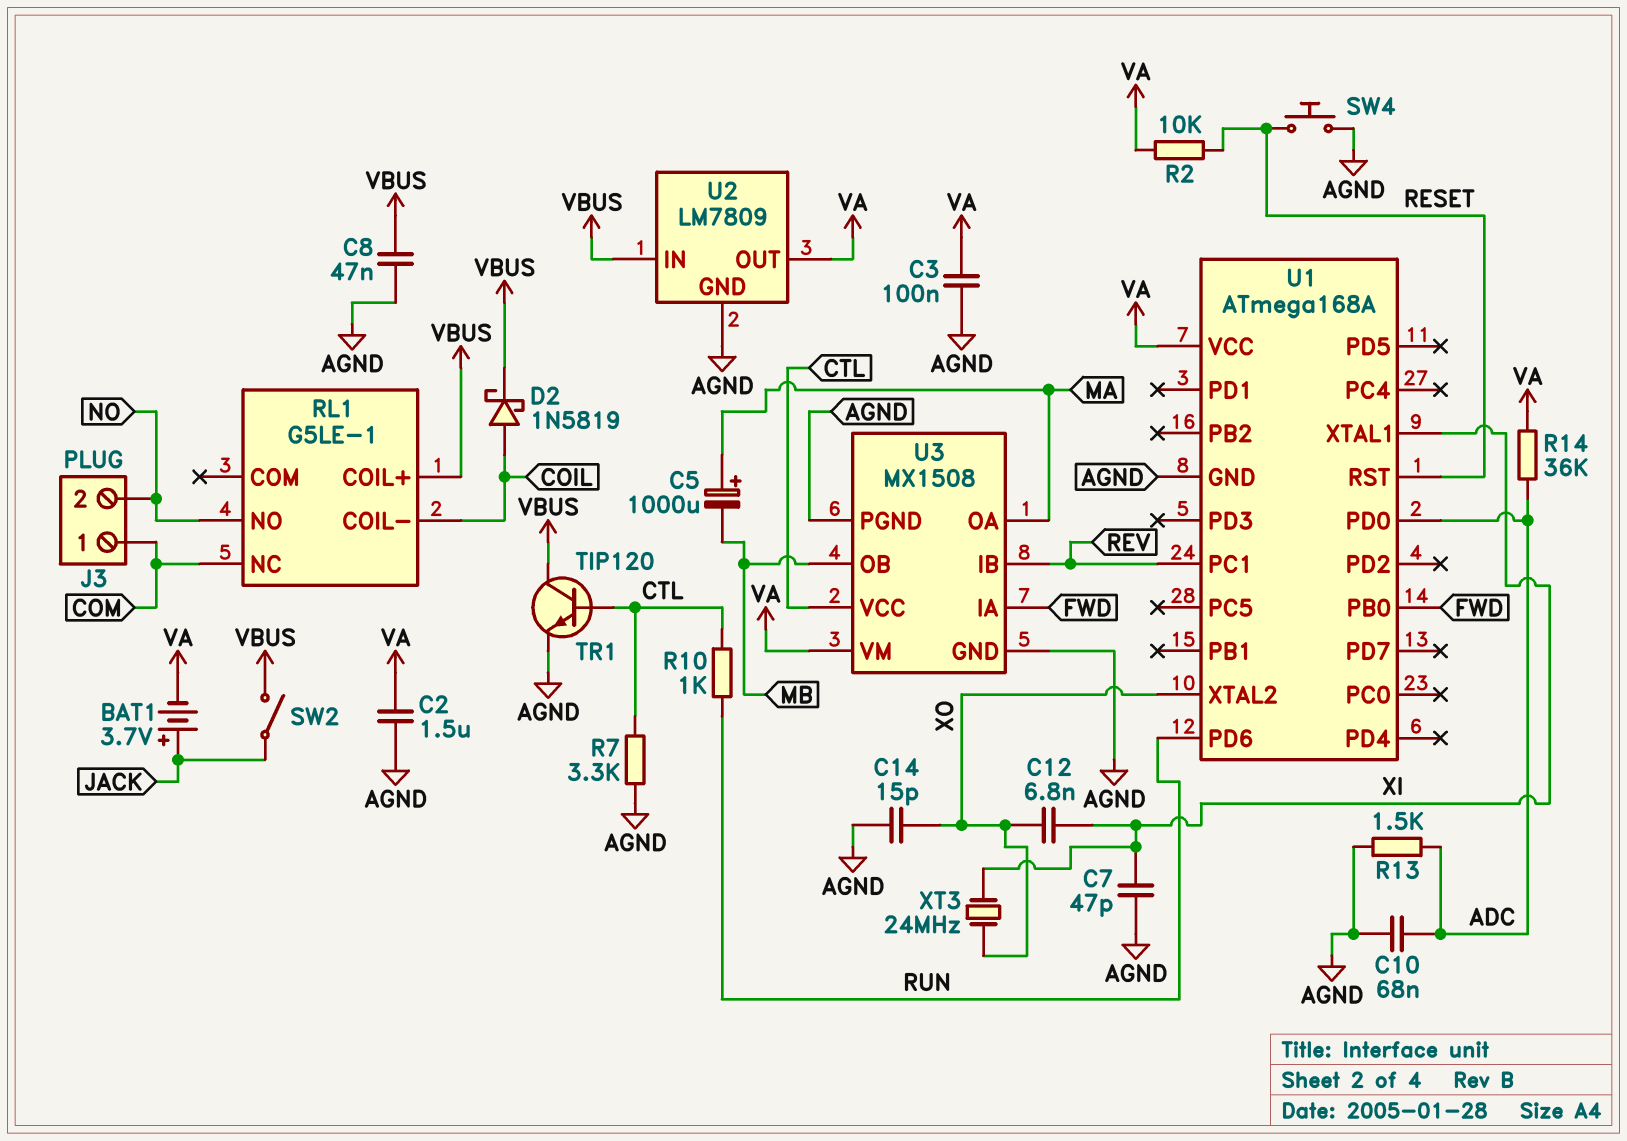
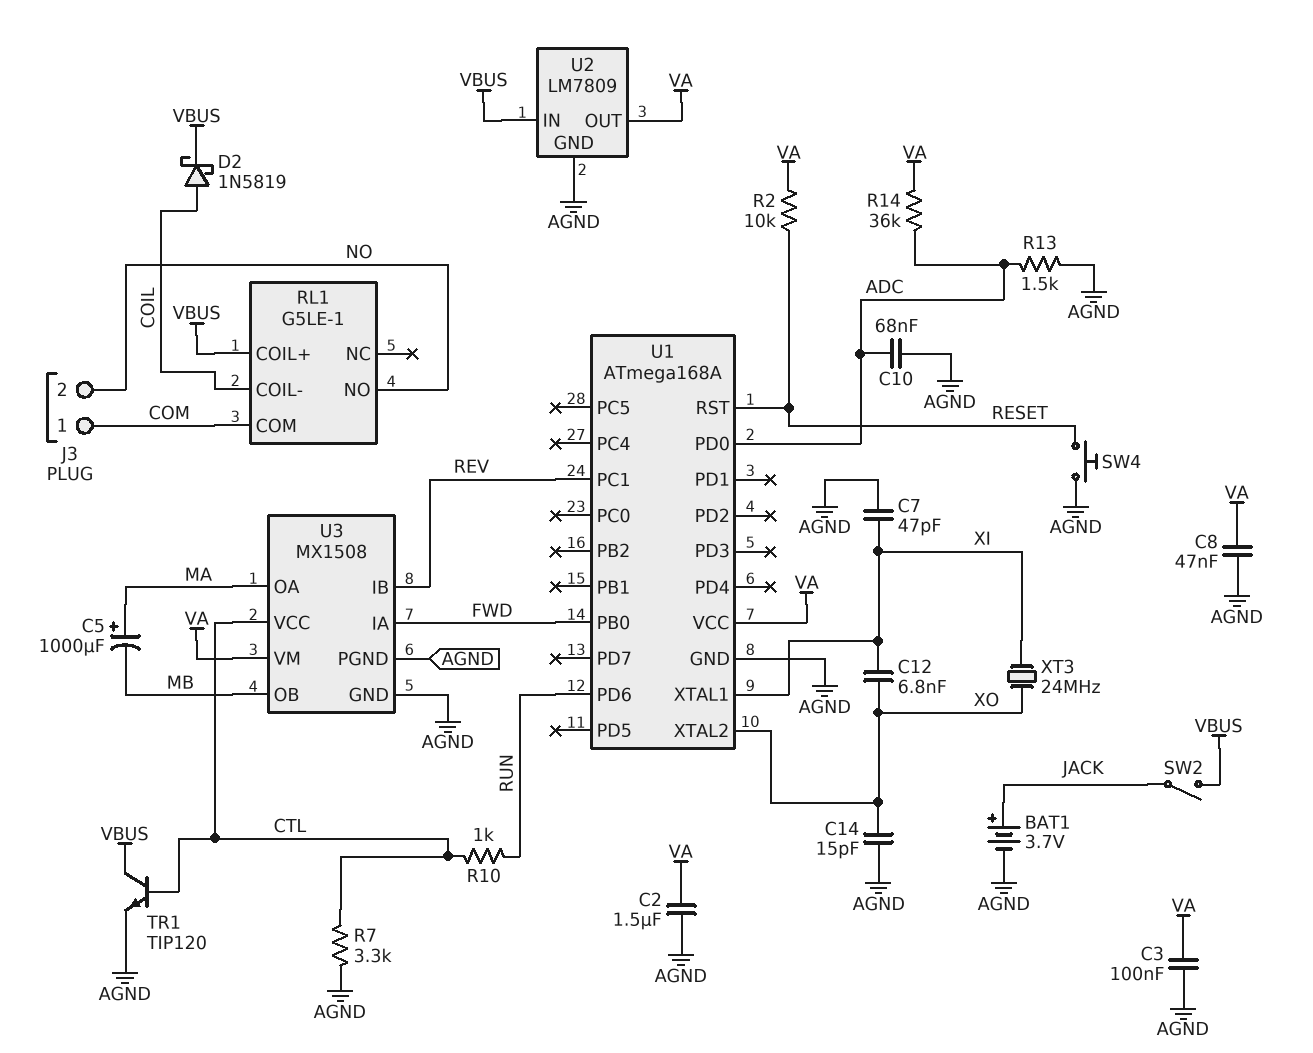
BAT1: 3.7V (plus JACK, minus VA) -> 3.7V (plus JACK, minus AGND)
C8: 47nF (AGND, VBUS) -> 47nF (AGND, VA)
RL1 pin COM: none -> COM
RL1 pin NC: COM -> none

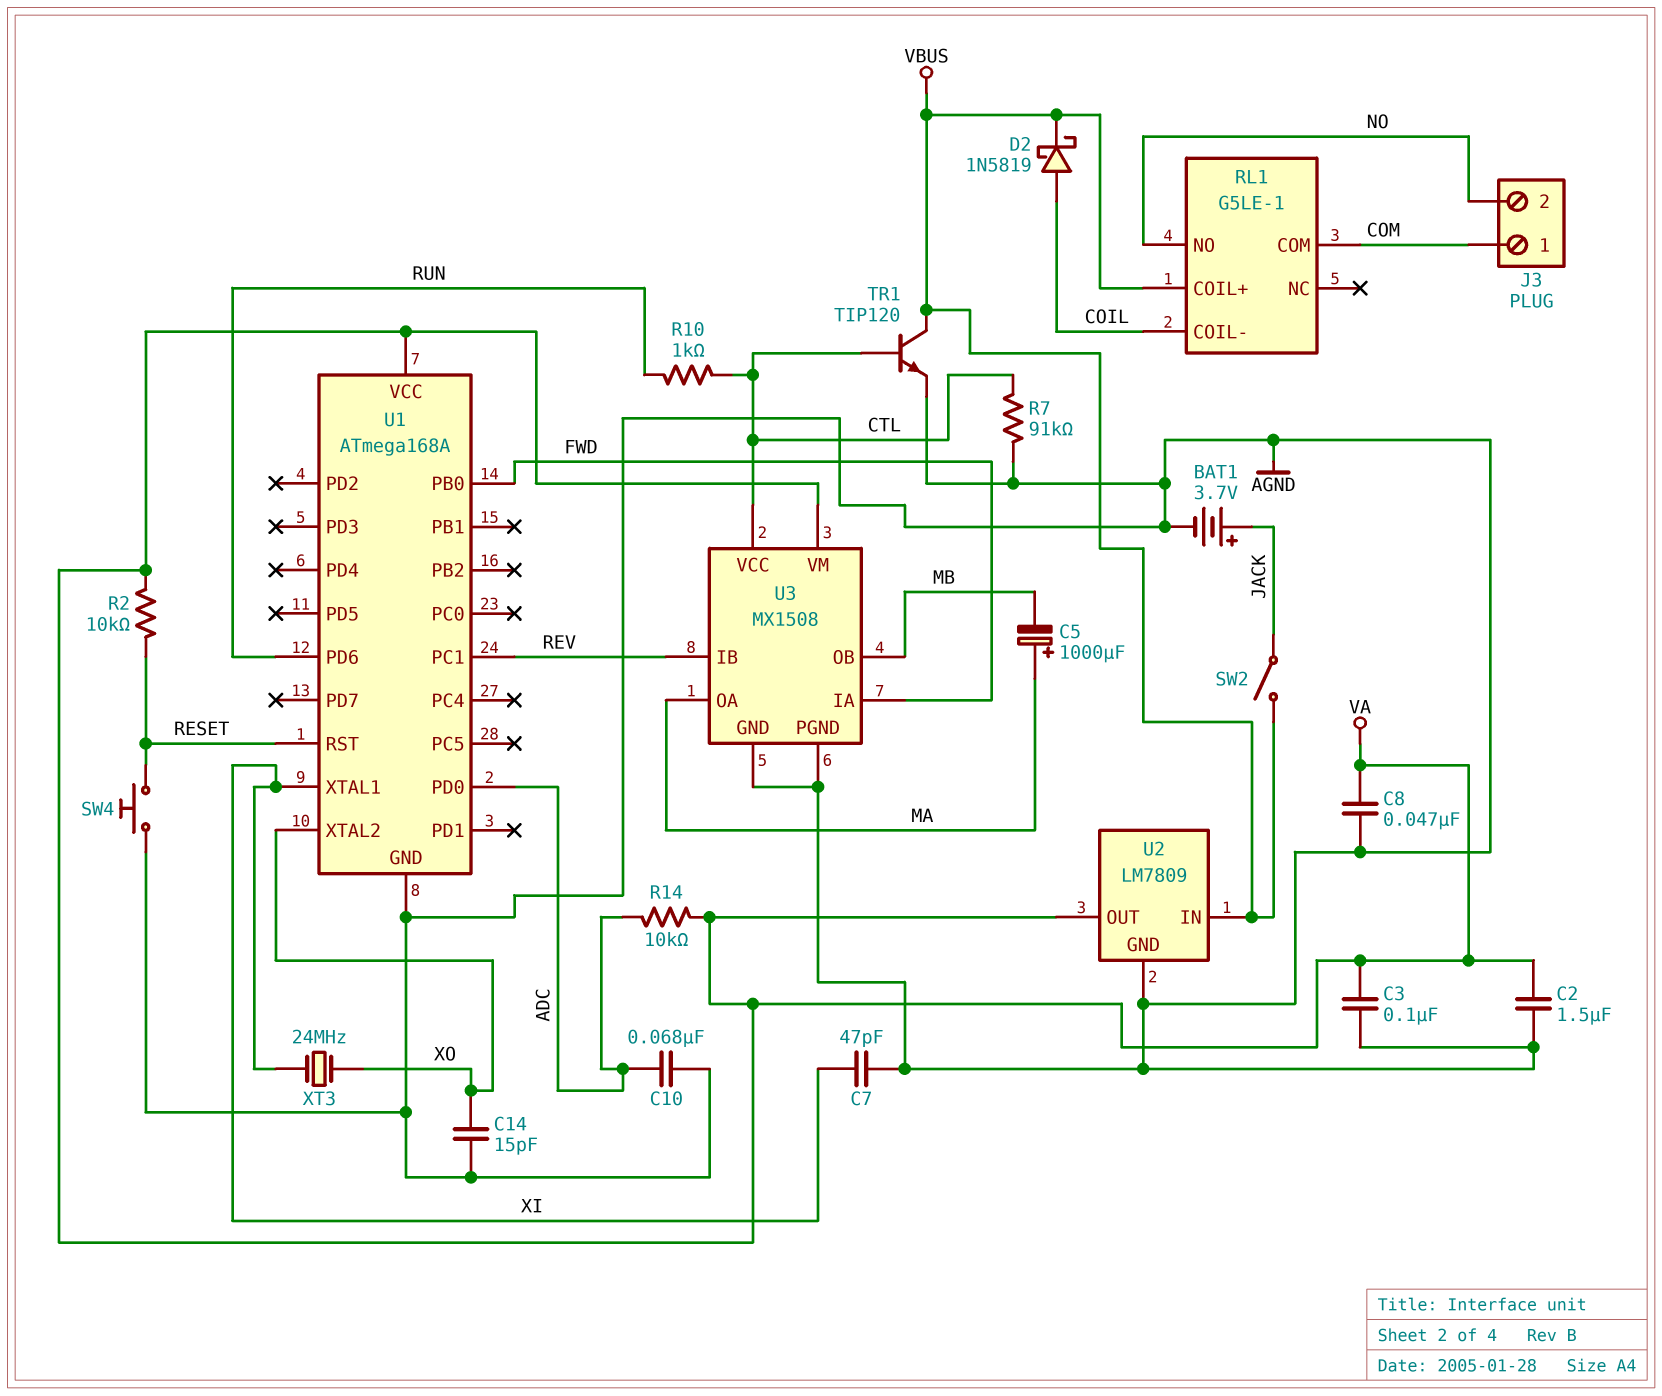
C12: 6.8nF (XI, XO) -> none
R7: 3.3k (AGND, CTL) -> 91k (AGND, CTL)
R13: 1.5k (ADC, AGND) -> none
R14: 36k (ADC, VA) -> 10k (ADC, VA)

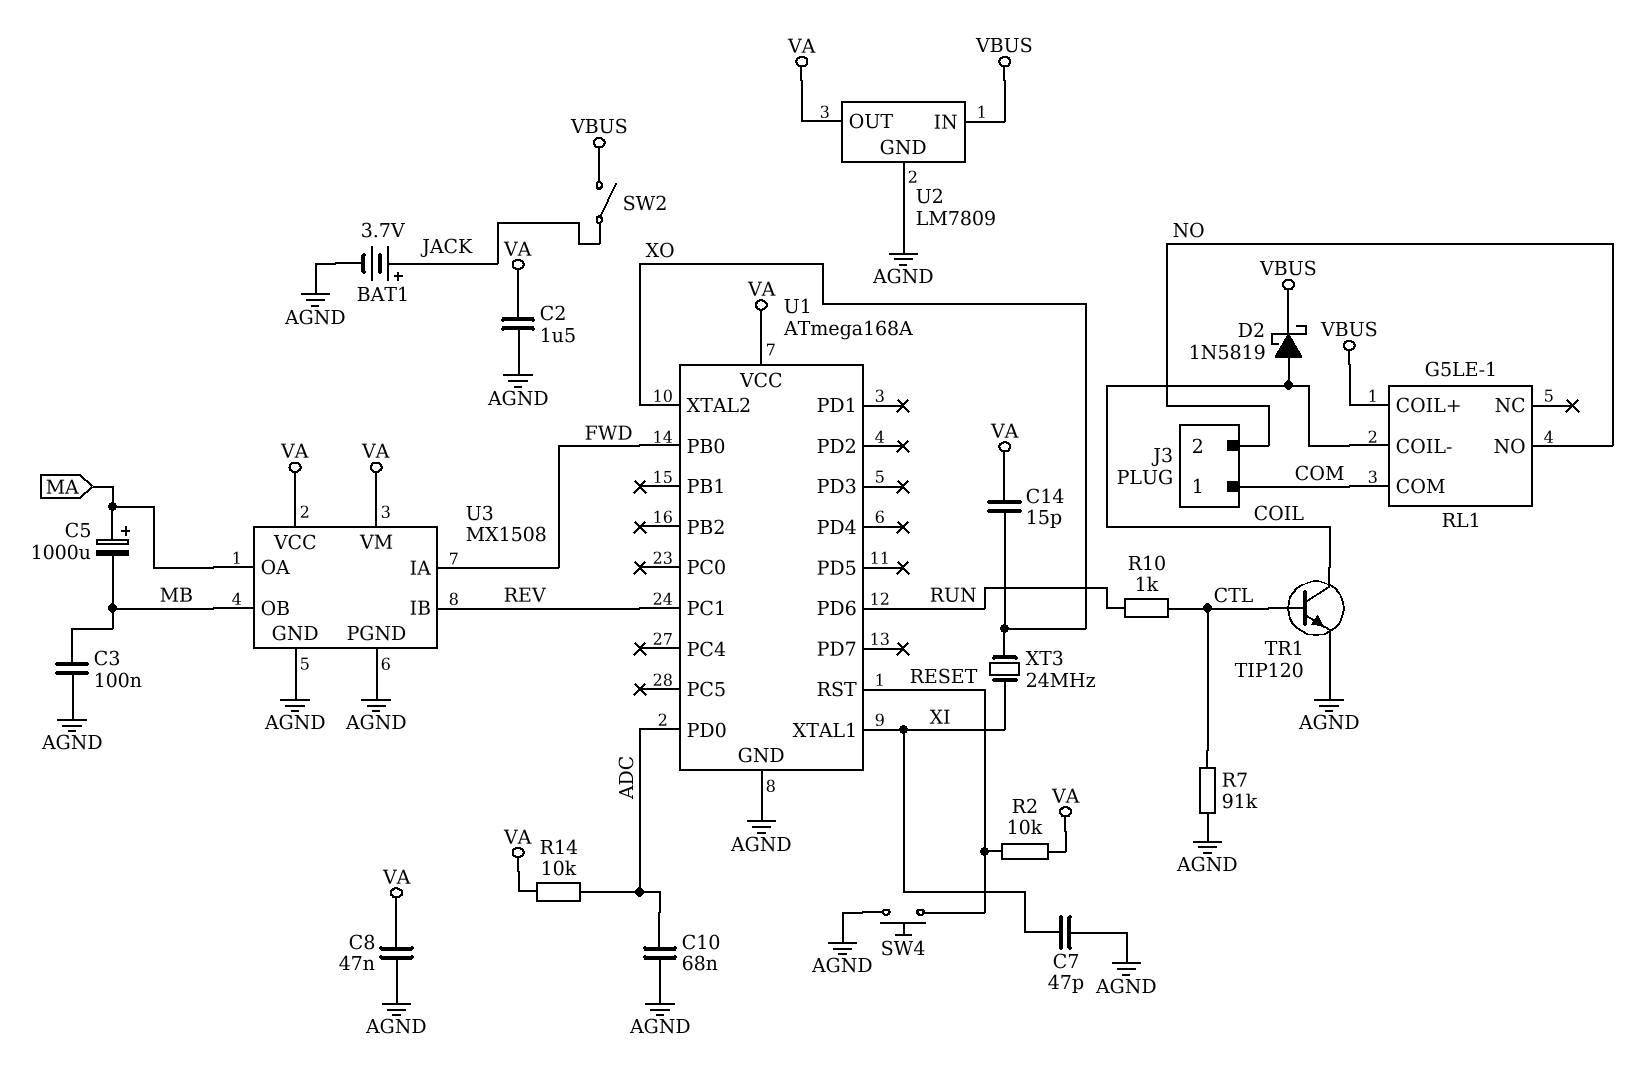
C3: 100nF (AGND, VA) -> 100nF (AGND, MB)
C14: 15pF (AGND, XO) -> 15pF (VA, XO)
TR1: NPN TIP120 (B CTL, C VBUS, E AGND) -> NPN TIP120 (B CTL, C COIL, E AGND)
U3 pin VCC: CTL -> VA

